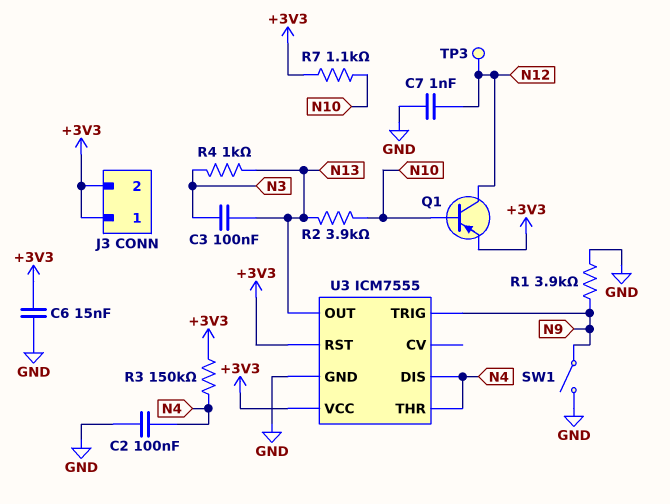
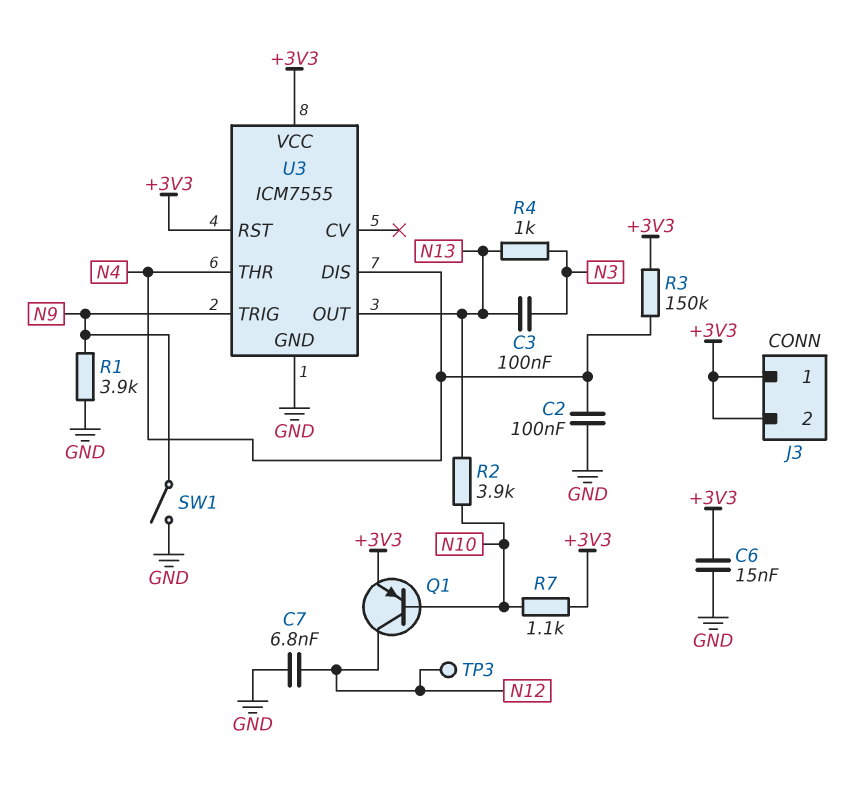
C7: 1nF (GND, N12) -> 6.8nF (GND, N12)

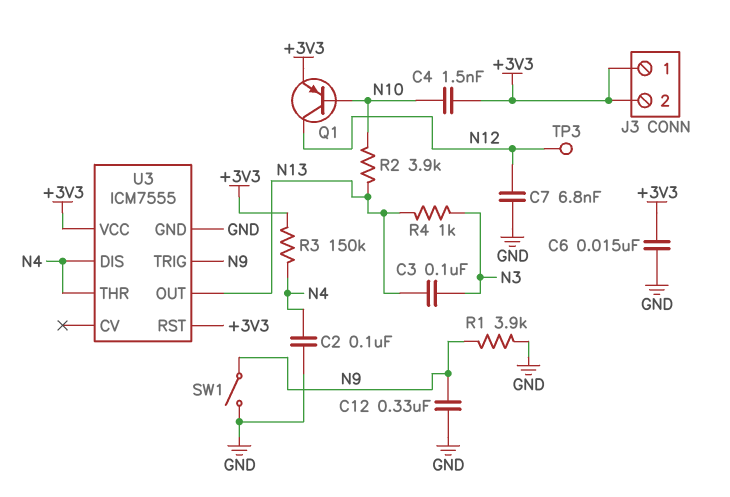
C4: none -> 1.5nF (+3V3, N10)
C12: none -> 330nF (GND, N9)
R7: 1.1k (+3V3, N10) -> none

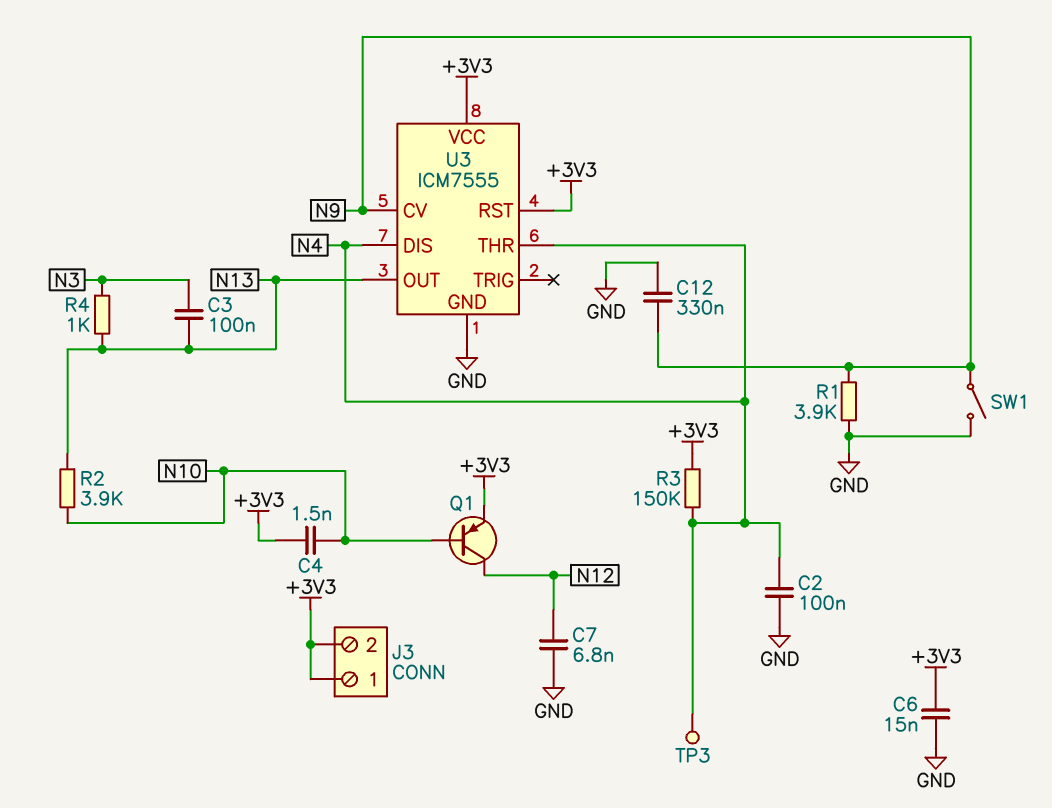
TP3: test point (N12) -> test point (N4)
U3 pin CV: none -> N9
U3 pin TRIG: N9 -> none

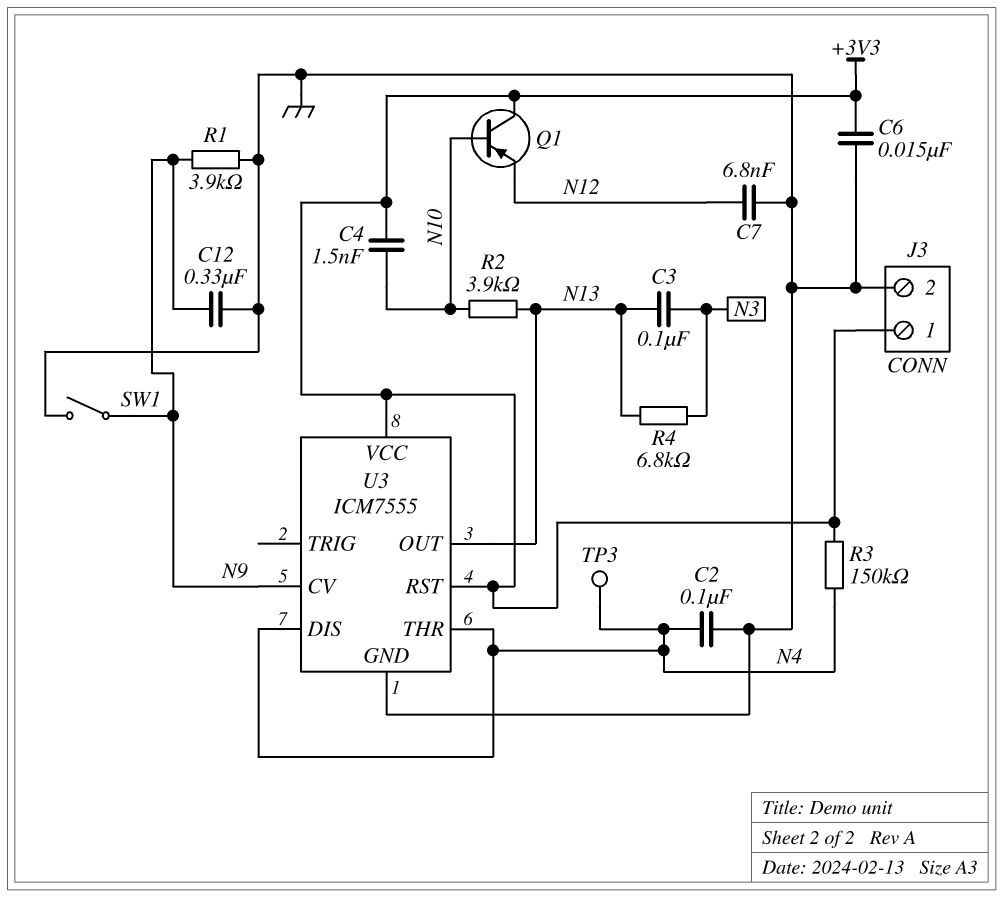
J3 pin 2: +3V3 -> GND
Q1: PNP (B N10, C N12, E +3V3) -> PNP (B N10, C +3V3, E N12)
R4: 1k (N3, N13) -> 6.8k (N3, N13)

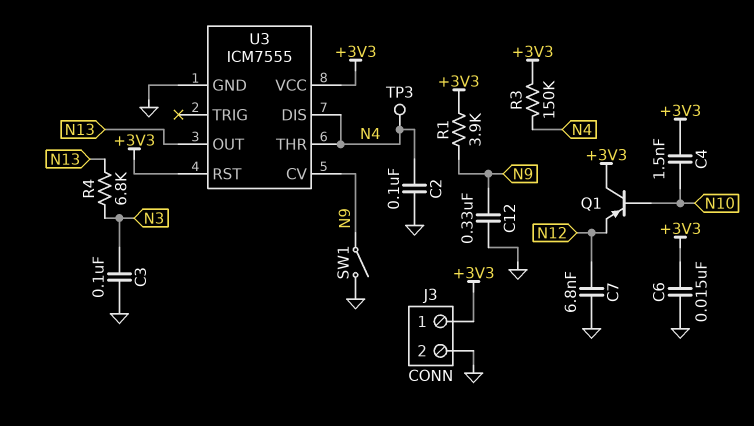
C3: 100nF (N3, N13) -> 100nF (GND, N3)
R1: 3.9k (GND, N9) -> 3.9k (+3V3, N9)
R2: 3.9k (N10, N13) -> none

